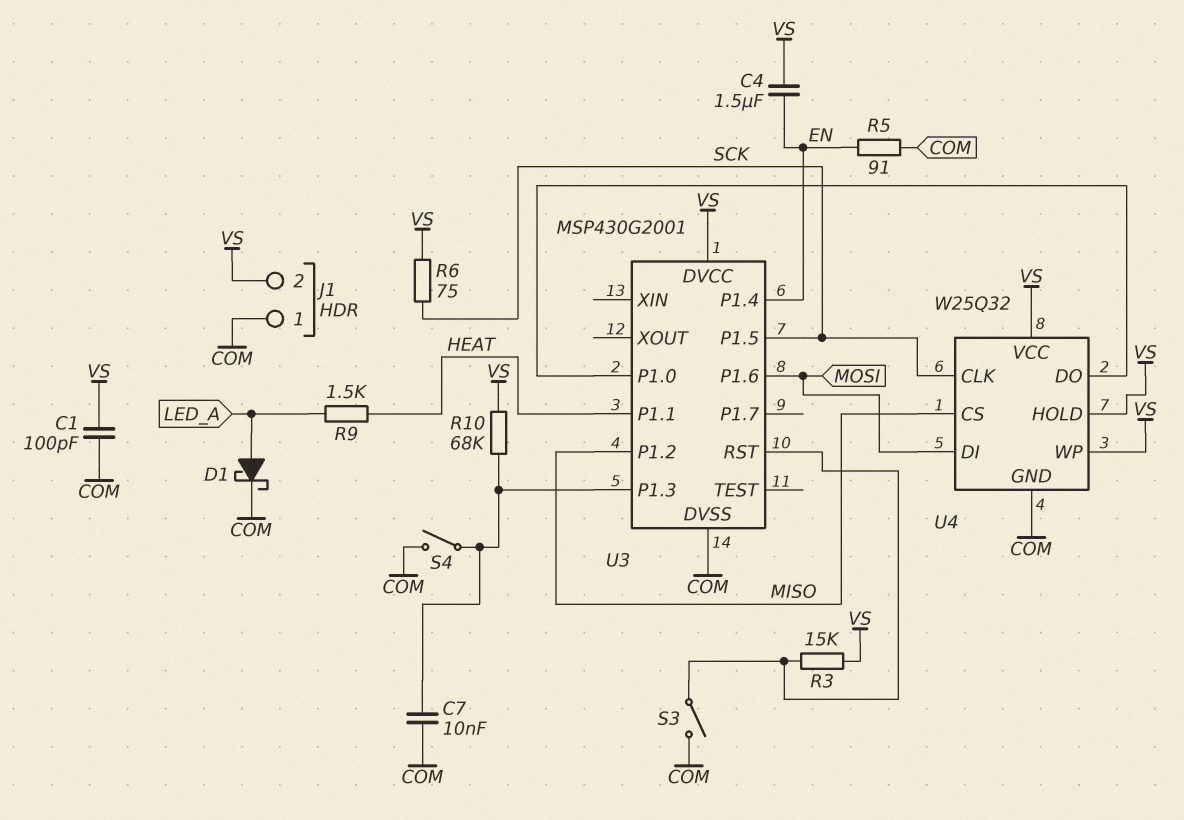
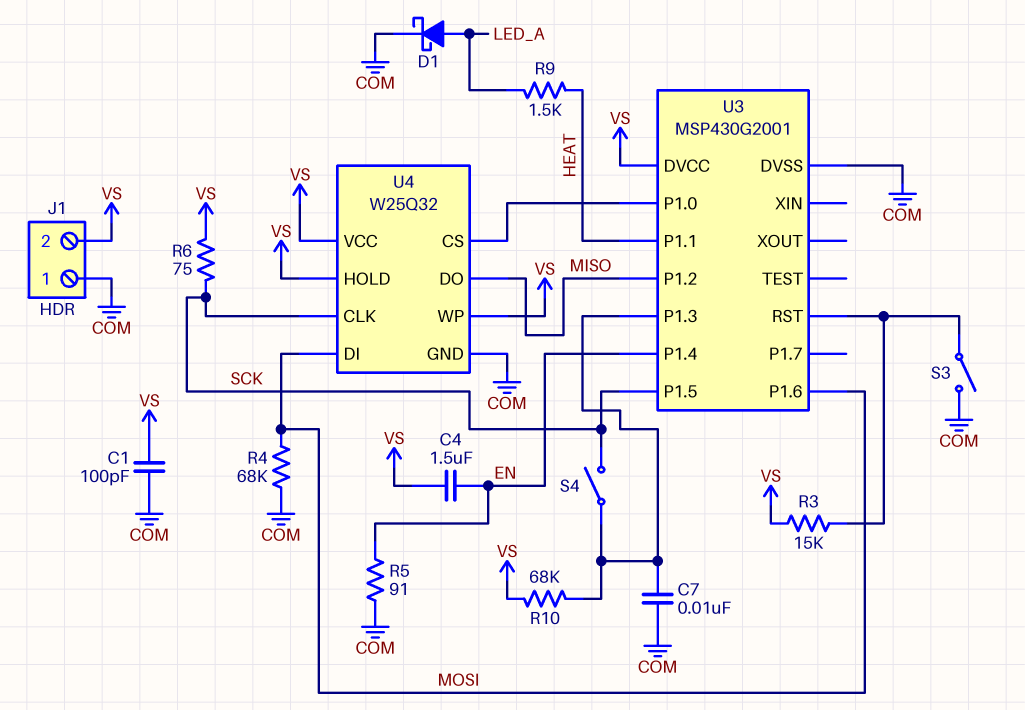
R4: none -> 68k (COM, MOSI)
S4: switch (COM, U3/P1.3) -> switch (SCK, U3/P1.3)
U4 pin CS: MISO -> U3/P1.0
U4 pin DO: U3/P1.0 -> MISO

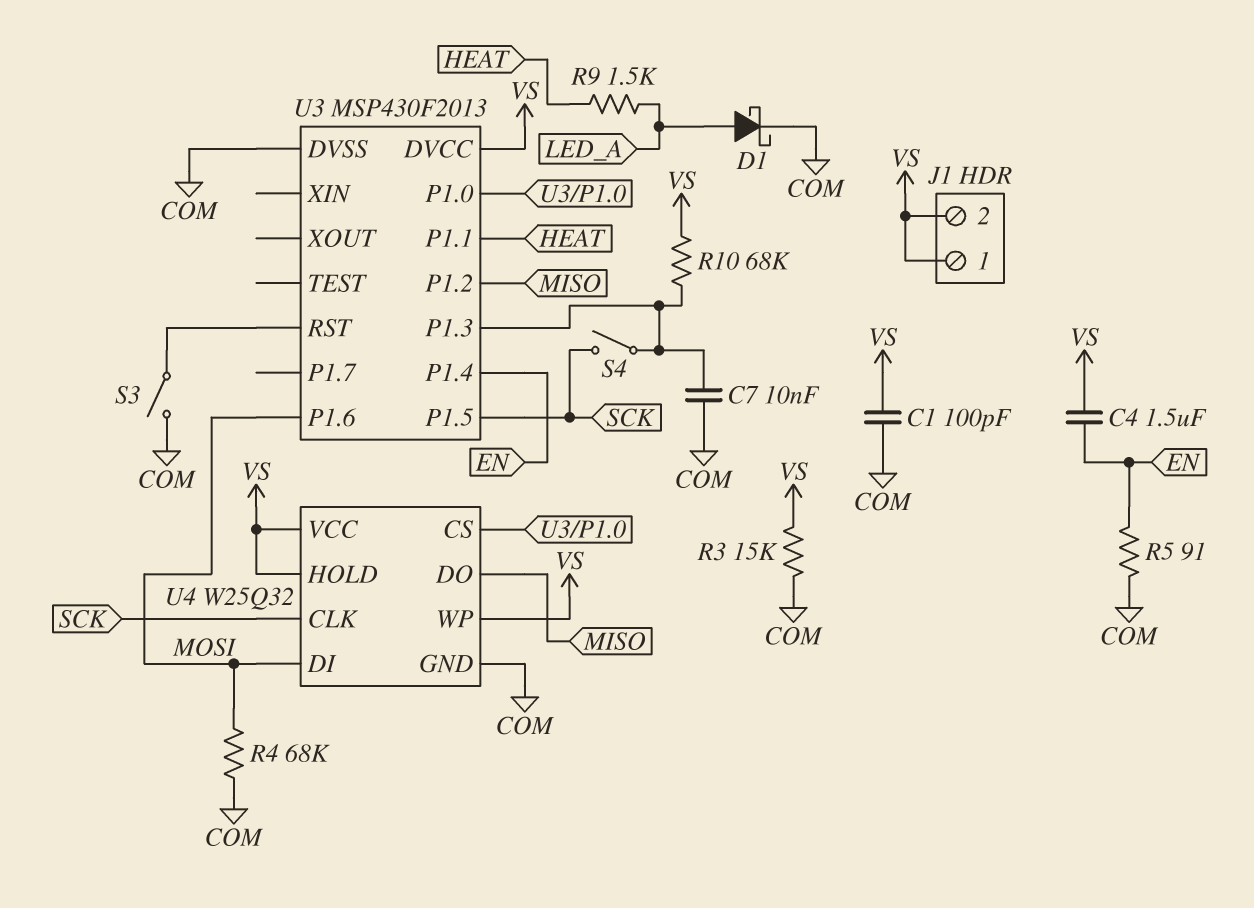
J1 pin 1: COM -> VS
R3: 15k (U3/RST, VS) -> 15k (COM, VS)
R6: 75 (SCK, VS) -> none
U3: MSP430G2001 -> MSP430F2013

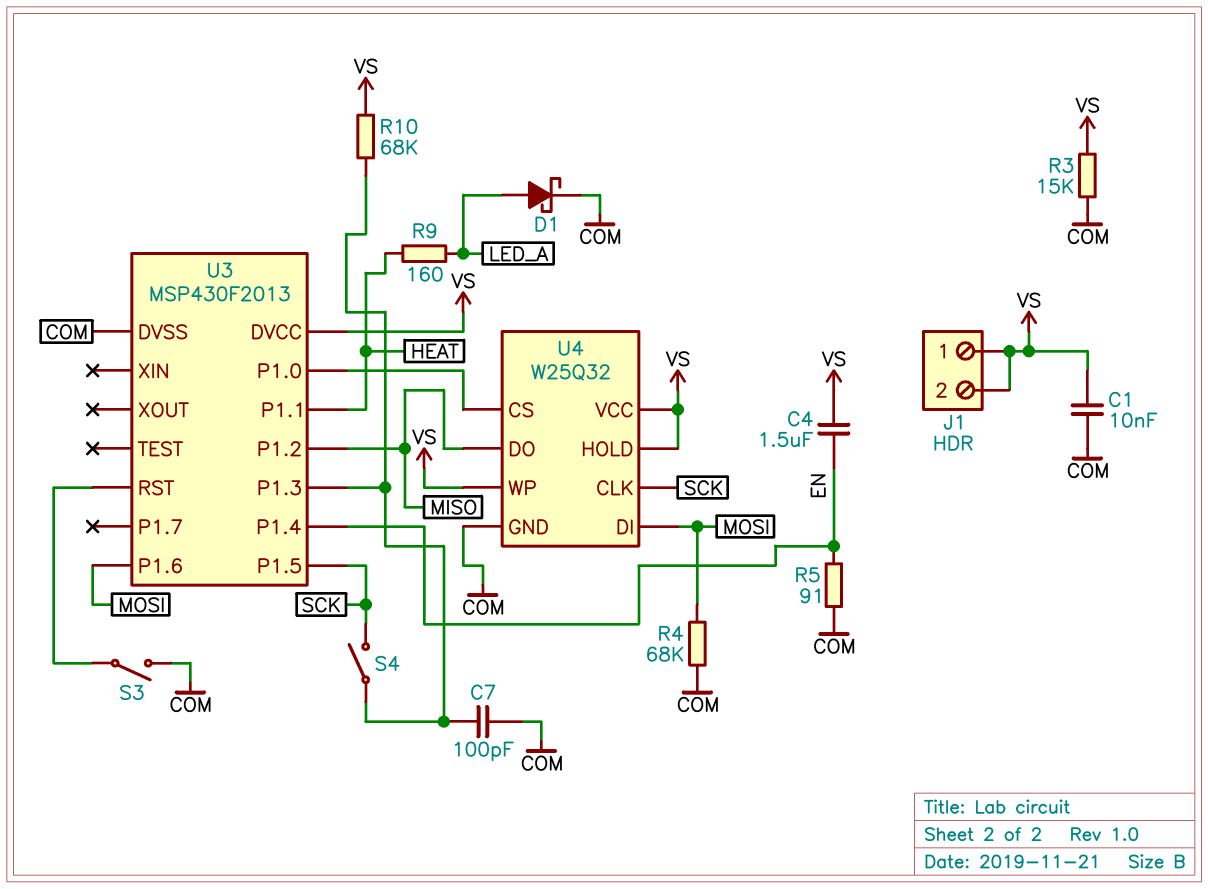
C1: 100pF (COM, VS) -> 10nF (COM, VS)
C7: 10nF (COM, U3/P1.3) -> 100pF (COM, U3/P1.3)
R9: 1.5k (HEAT, LED_A) -> 160 (HEAT, LED_A)

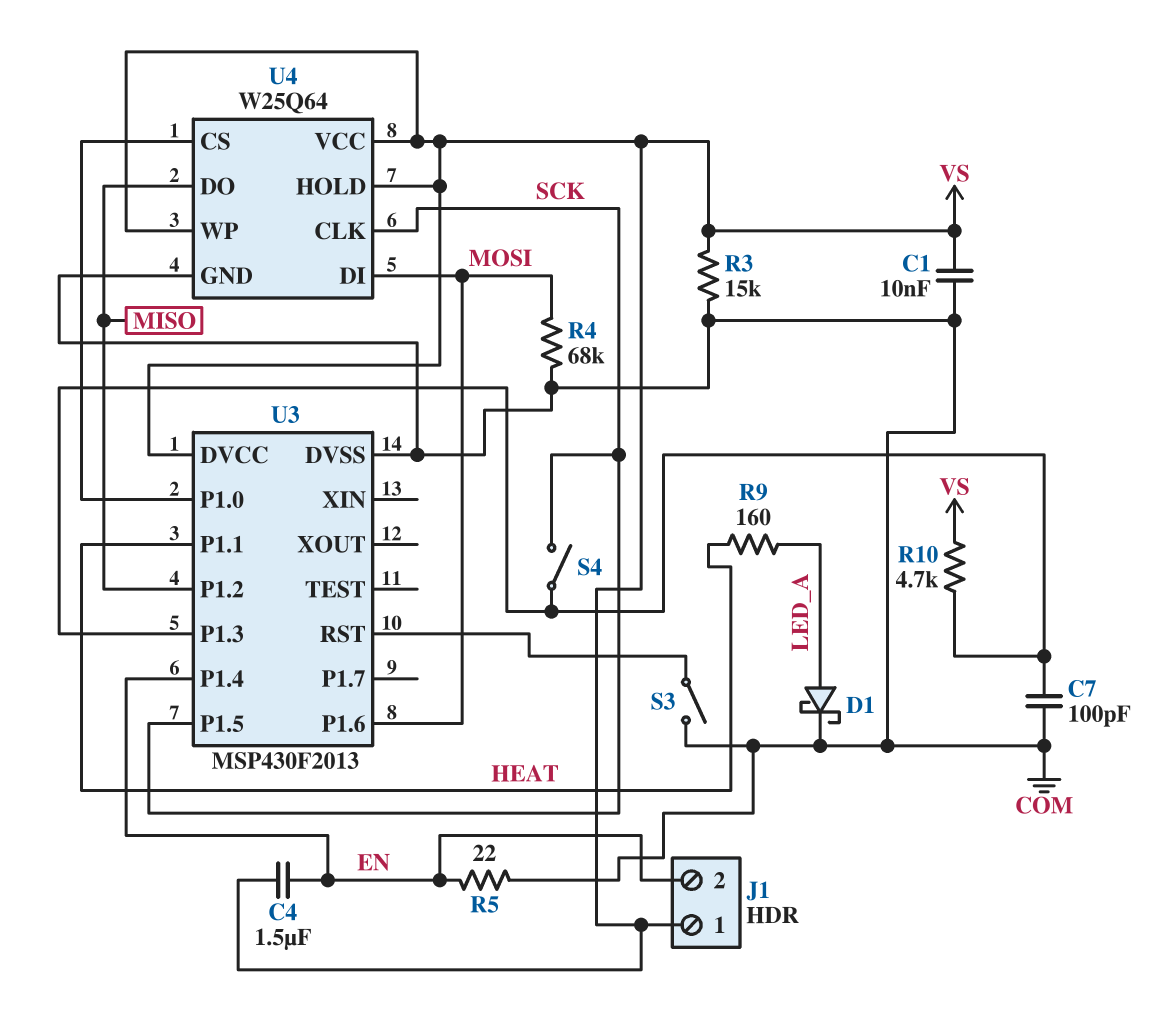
J1 pin 2: VS -> EN
R5: 91 (COM, EN) -> 22 (COM, EN)
R10: 68k (U3/P1.3, VS) -> 4.7k (U3/P1.3, VS)
U4: W25Q32 -> W25Q64

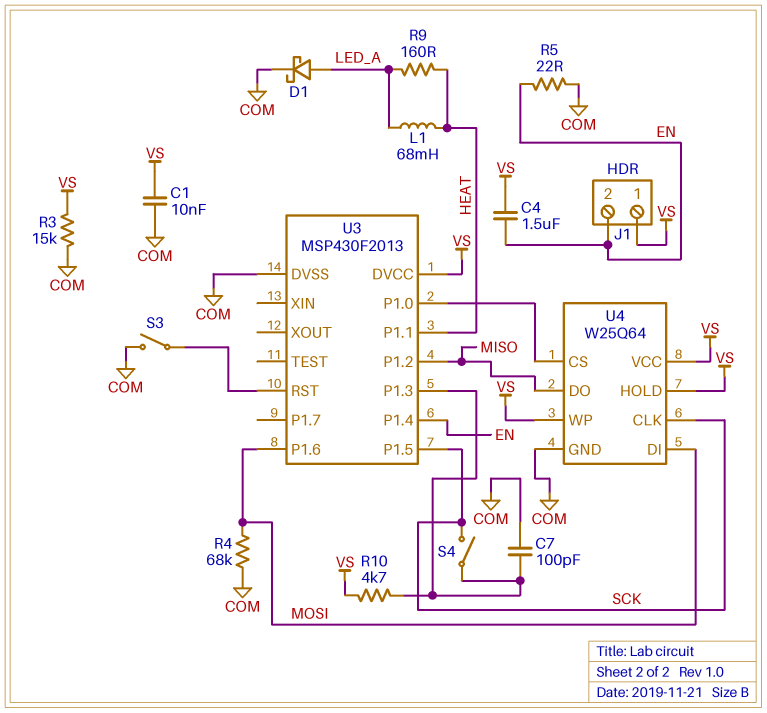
L1: none -> 68mH (HEAT, LED_A)

